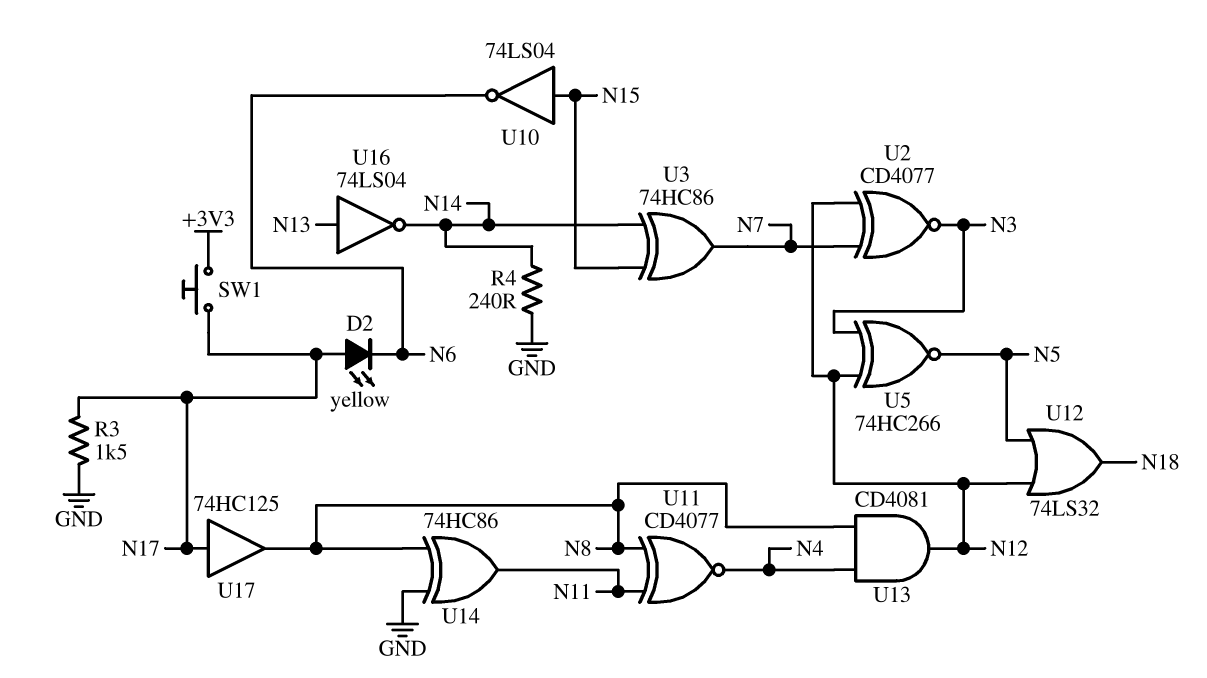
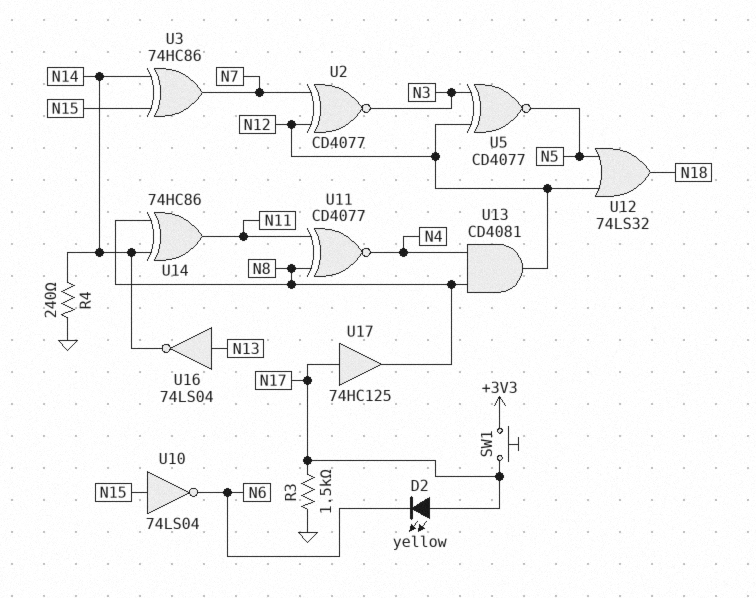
U5: XNOR 74HC266 (in N3, in N12, out N5) -> XNOR CD4077 (in N3, in N12, out N5)
U14: XOR 74HC86 (in GND, in N8, out N11) -> XOR 74HC86 (in N8, in N14, out N11)

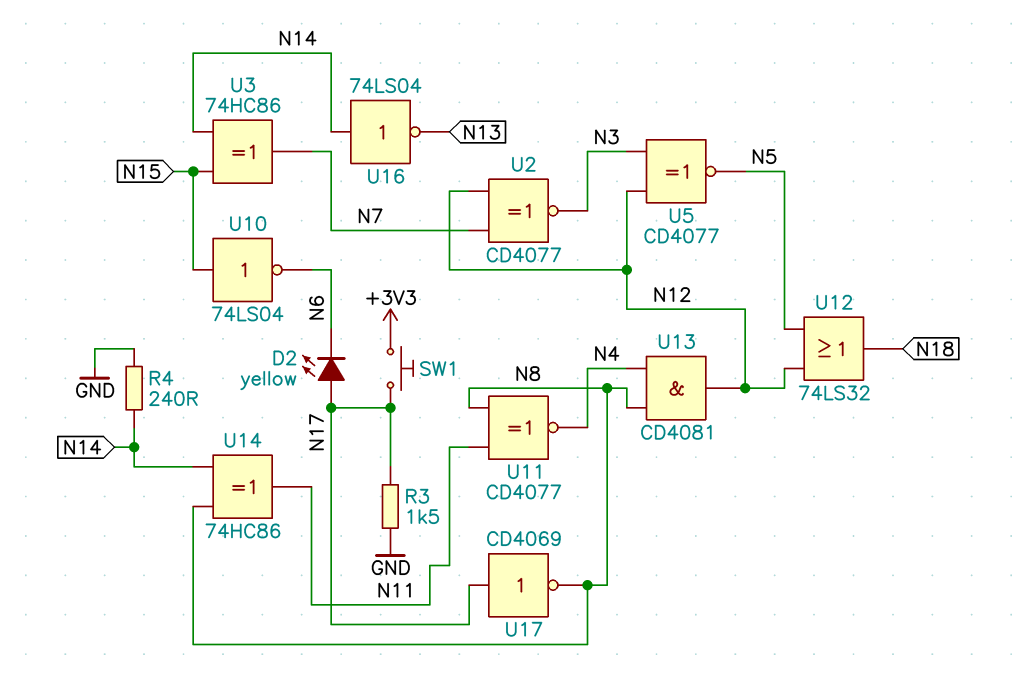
U16: NOT 74LS04 (in N13, out N14) -> NOT 74LS04 (in N14, out N13)
U17: buffer 74HC125 (in N17, out N8) -> NOT CD4069 (in N17, out N8)

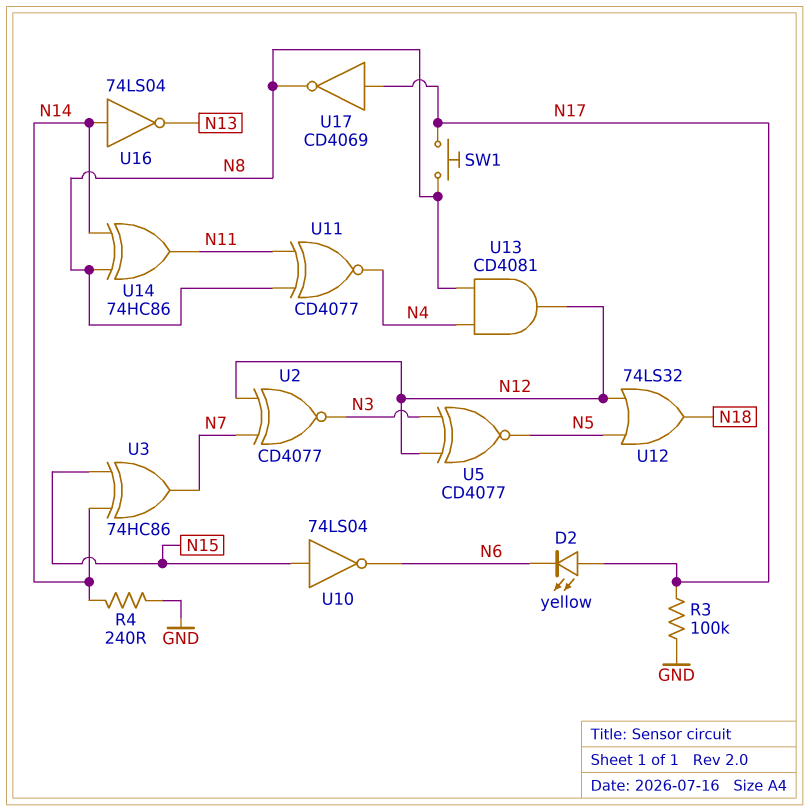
R3: 1.5k (GND, N17) -> 100k (GND, N17)
SW1: button (+3V3, N17) -> button (N8, N17)

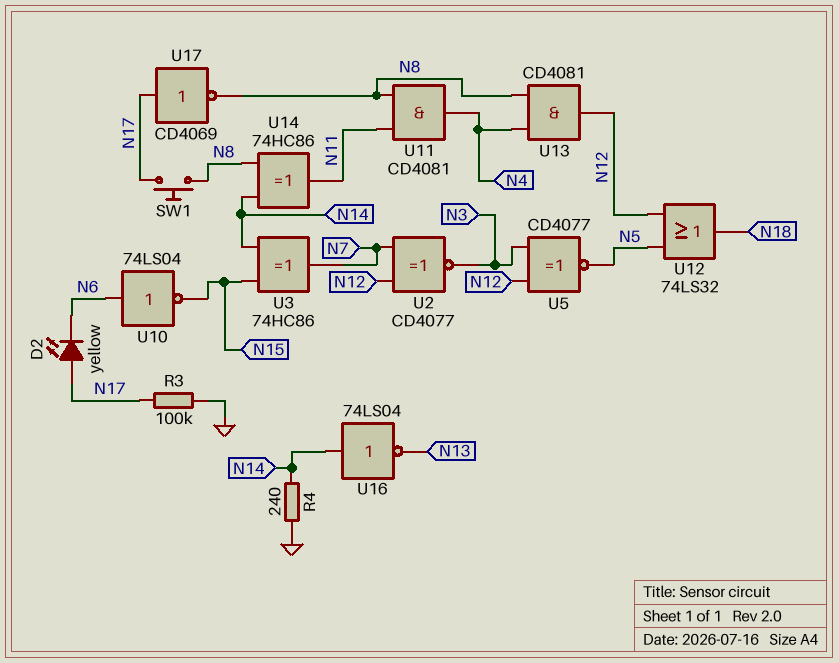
U10: NOT 74LS04 (in N15, out N6) -> NOT 74LS04 (in N6, out N15)
U11: XNOR CD4077 (in N8, in N11, out N4) -> AND CD4081 (in N8, in N11, out N4)

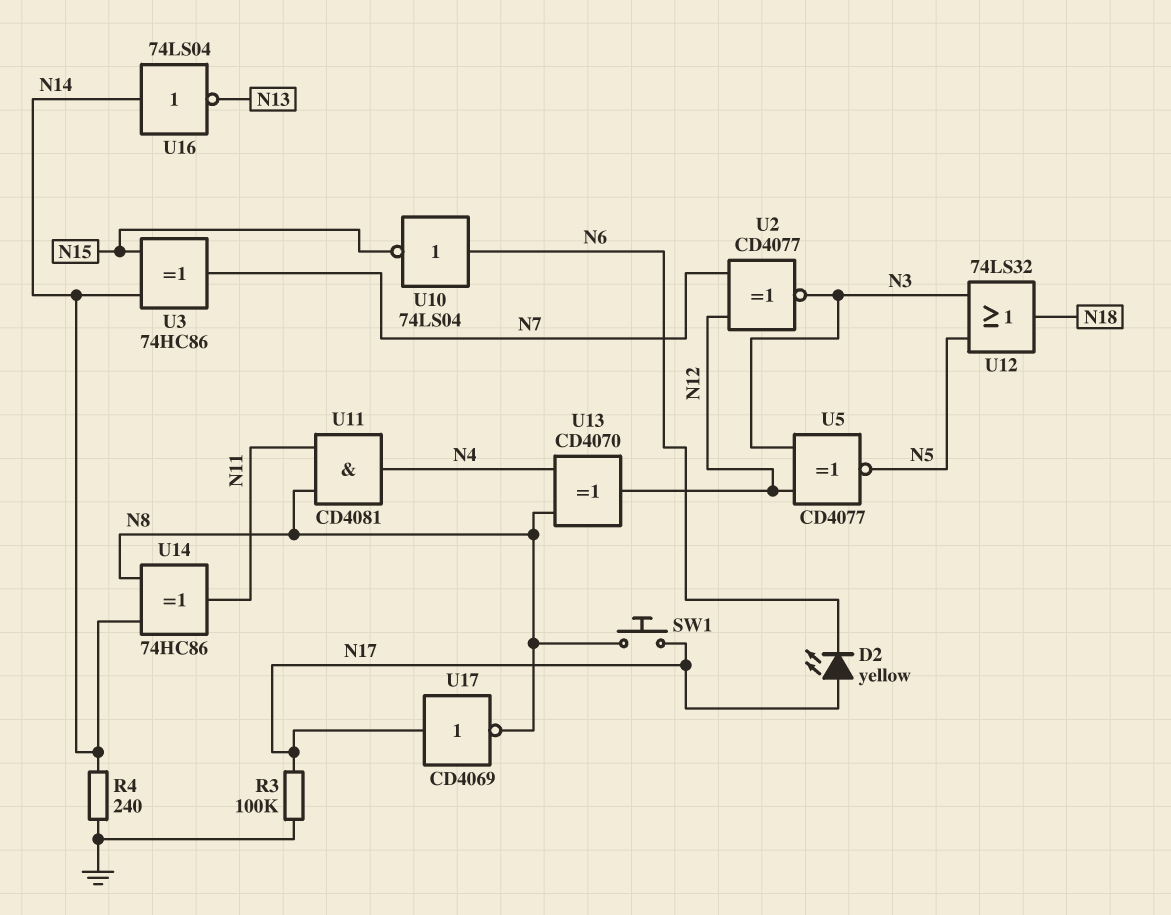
U12: OR 74LS32 (in N5, in N12, out N18) -> OR 74LS32 (in N3, in N5, out N18)
U13: AND CD4081 (in N4, in N8, out N12) -> XOR CD4070 (in N4, in N8, out N12)

